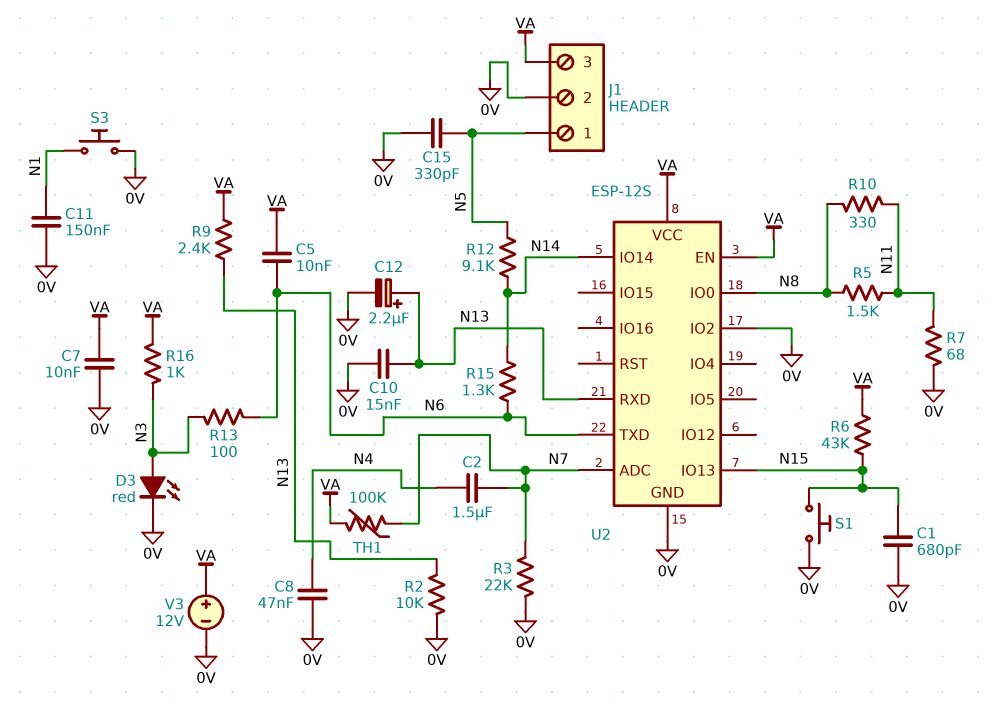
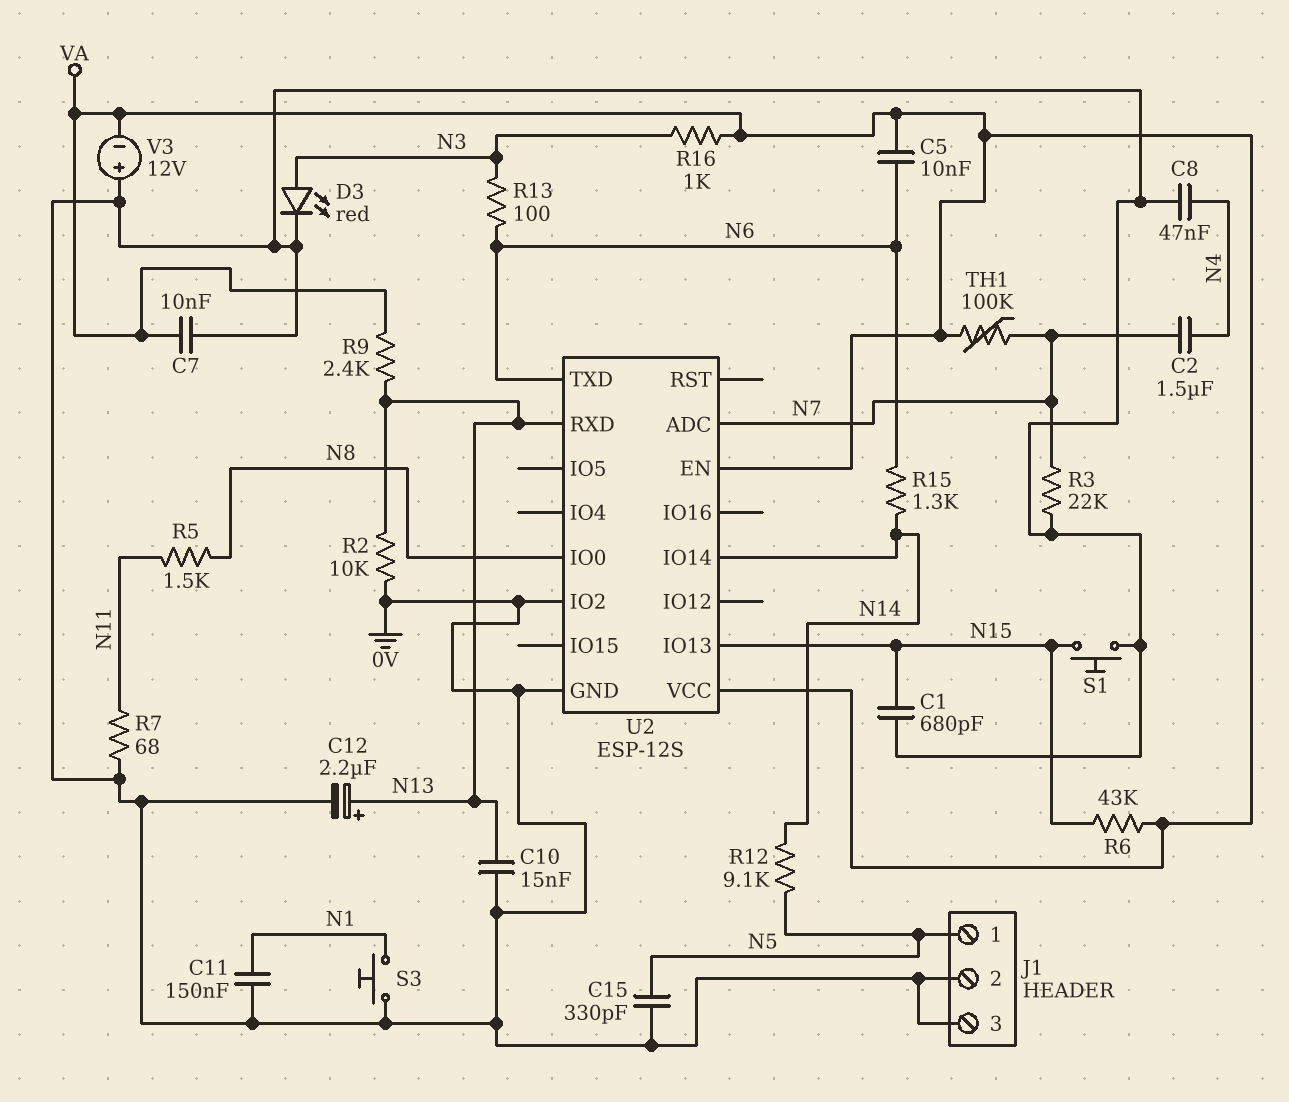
J1 pin 3: VA -> 0V
R10: 330 (N8, N11) -> none
V3: 12V (plus VA, minus 0V) -> 12V (plus 0V, minus VA)

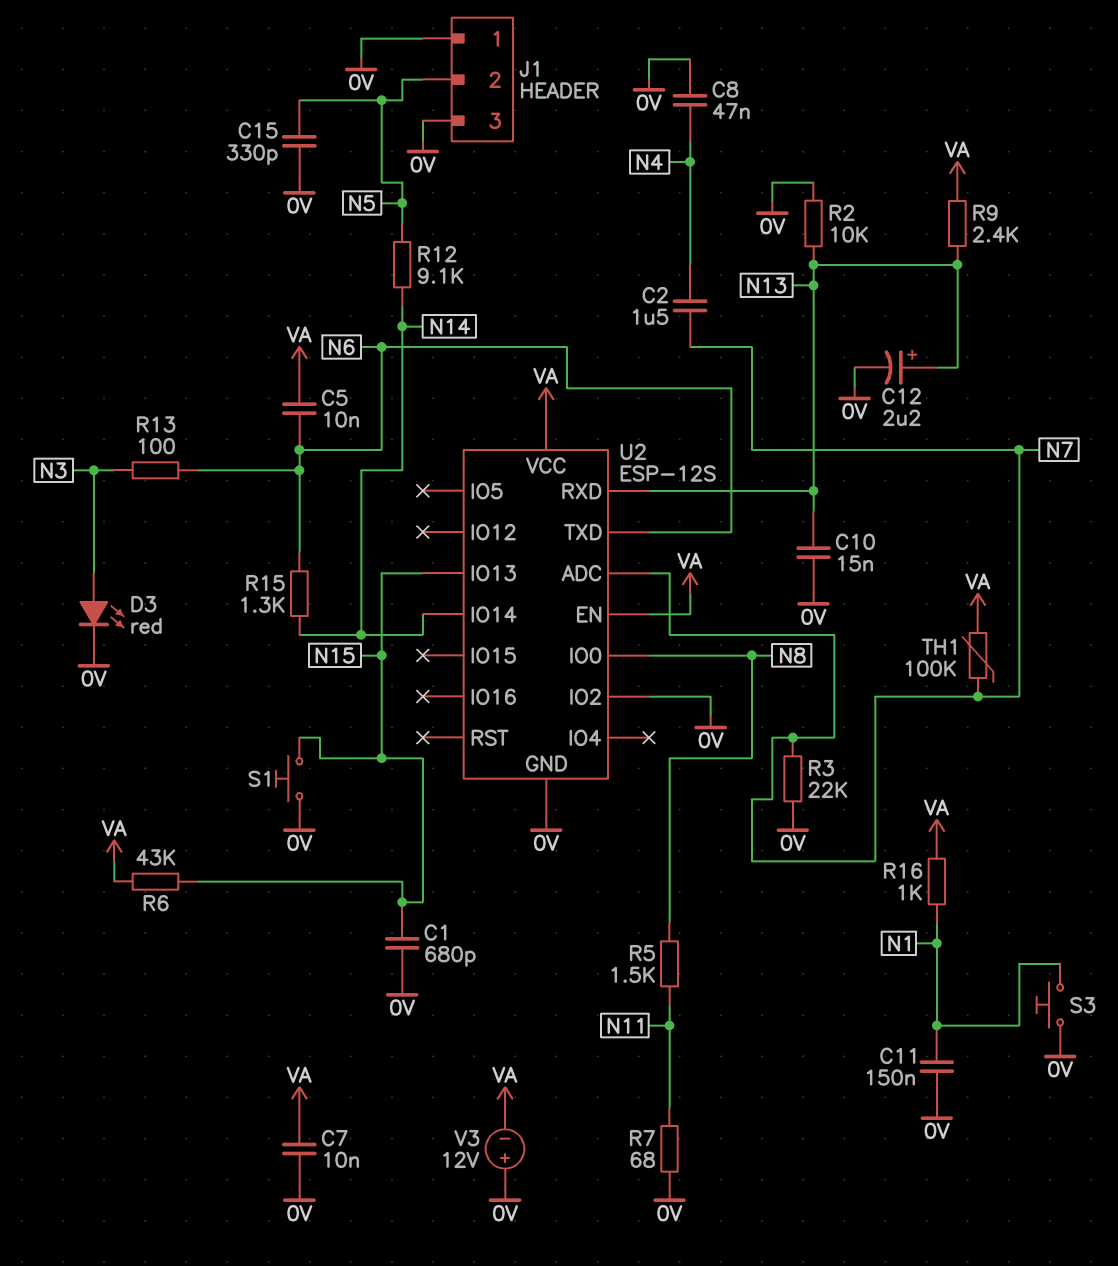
J1 pin 1: N5 -> 0V
J1 pin 2: 0V -> N5
R16: 1k (N3, VA) -> 1k (N1, VA)

